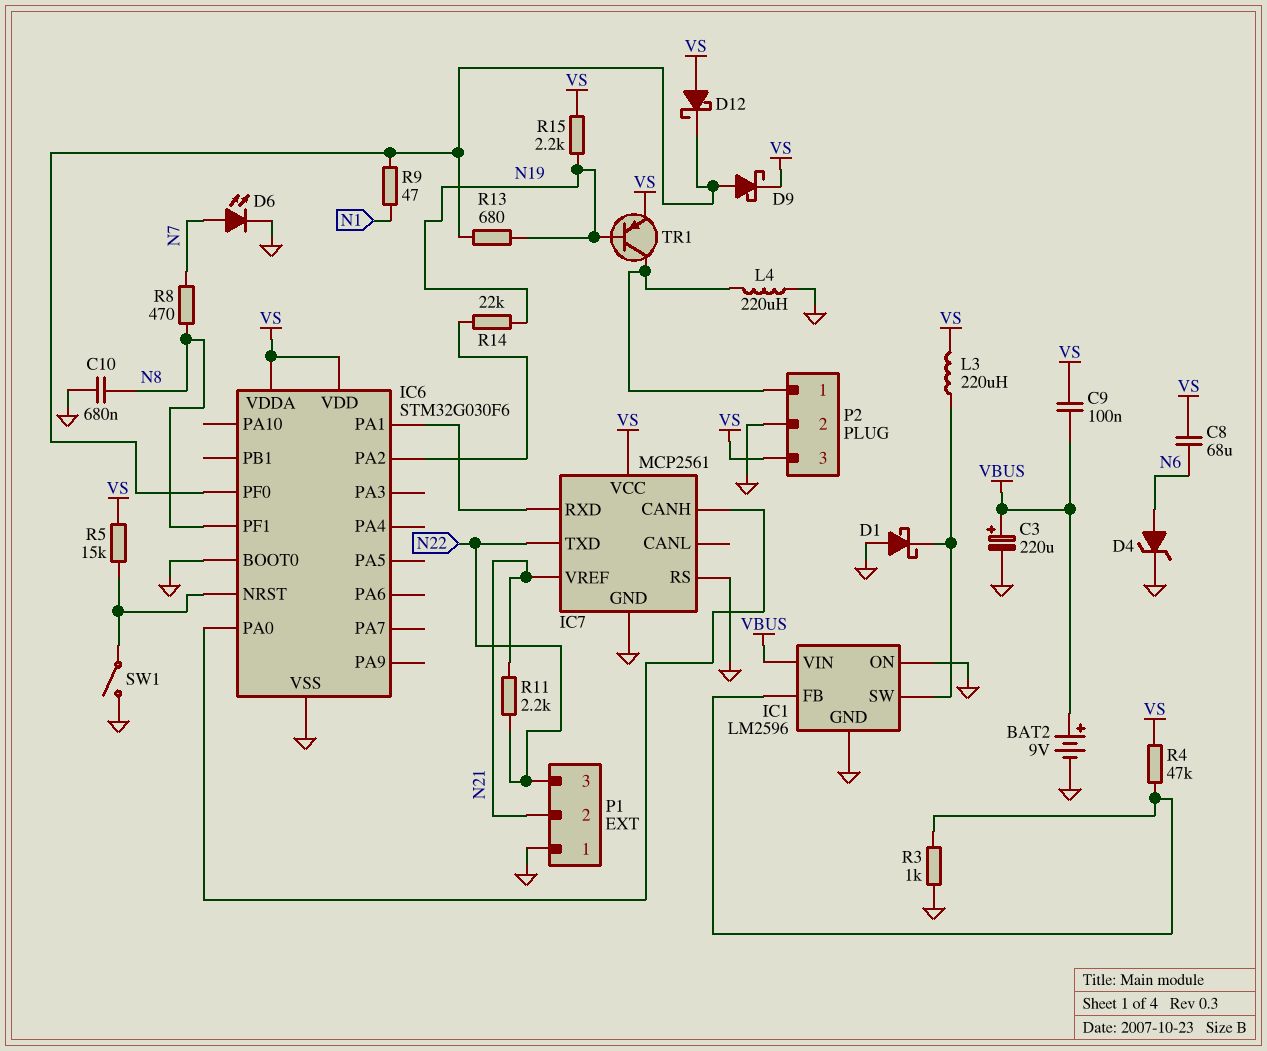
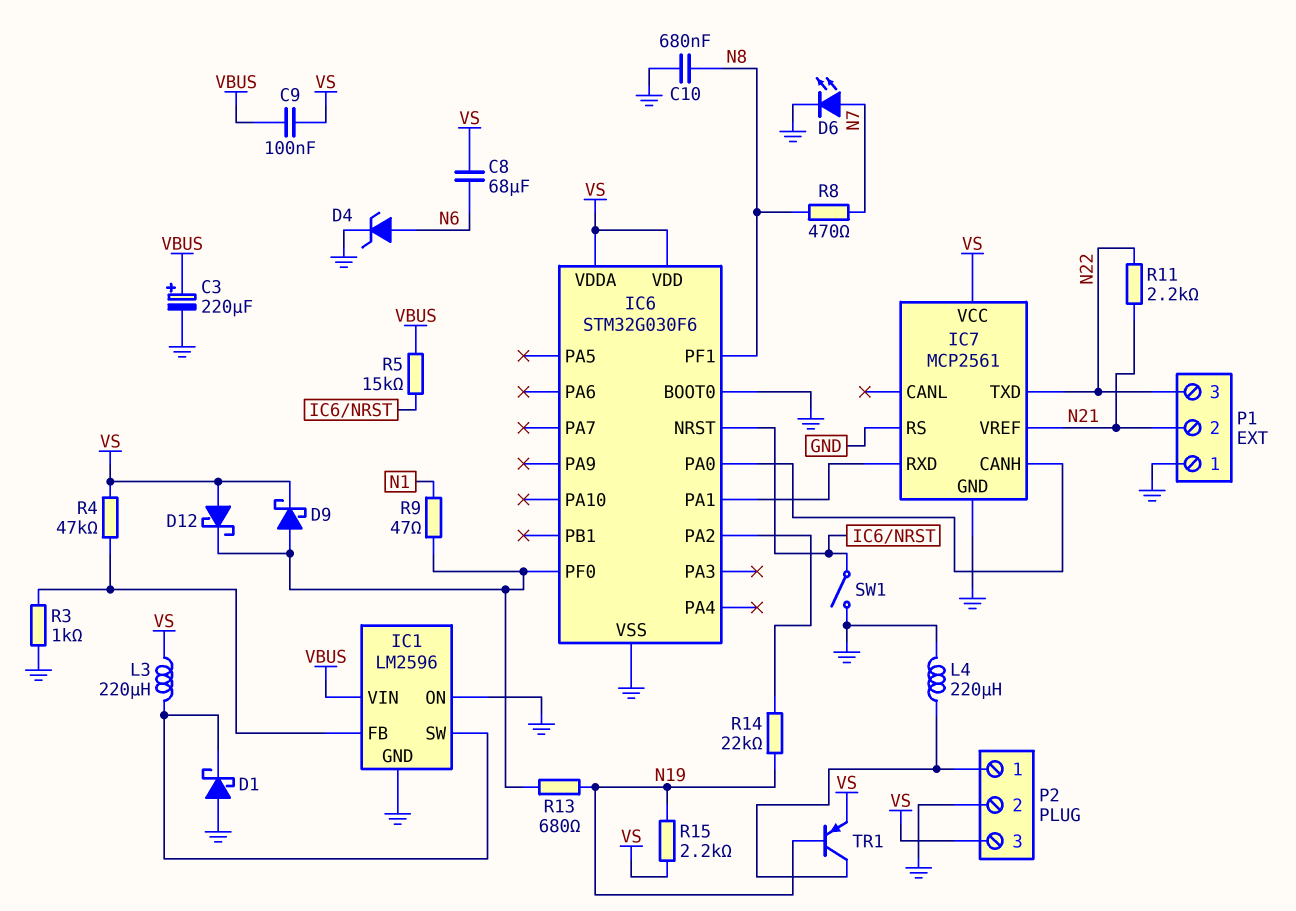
BAT2: 9V (plus VBUS, minus GND) -> none
R5: 15k (IC6/NRST, VS) -> 15k (IC6/NRST, VBUS)

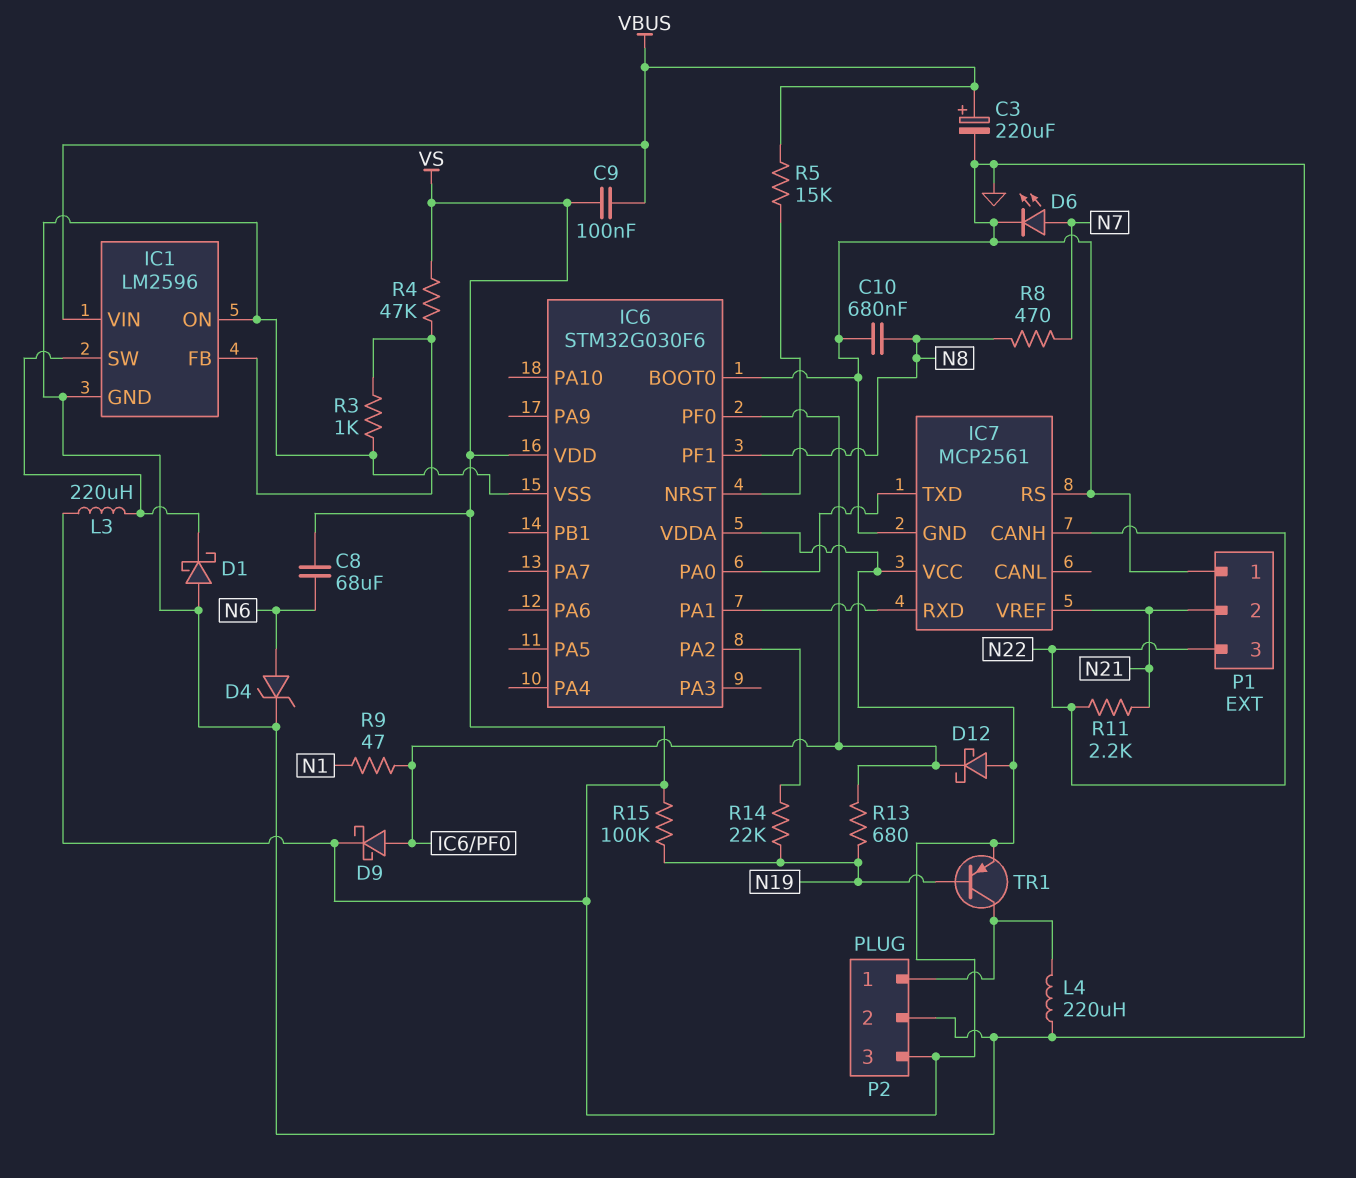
IC7 pin CANH: IC6/PA0 -> N22
IC7 pin TXD: N22 -> IC6/PA0
R15: 2.2k (N19, VS) -> 100k (N19, VS)
SW1: switch (GND, IC6/NRST) -> none

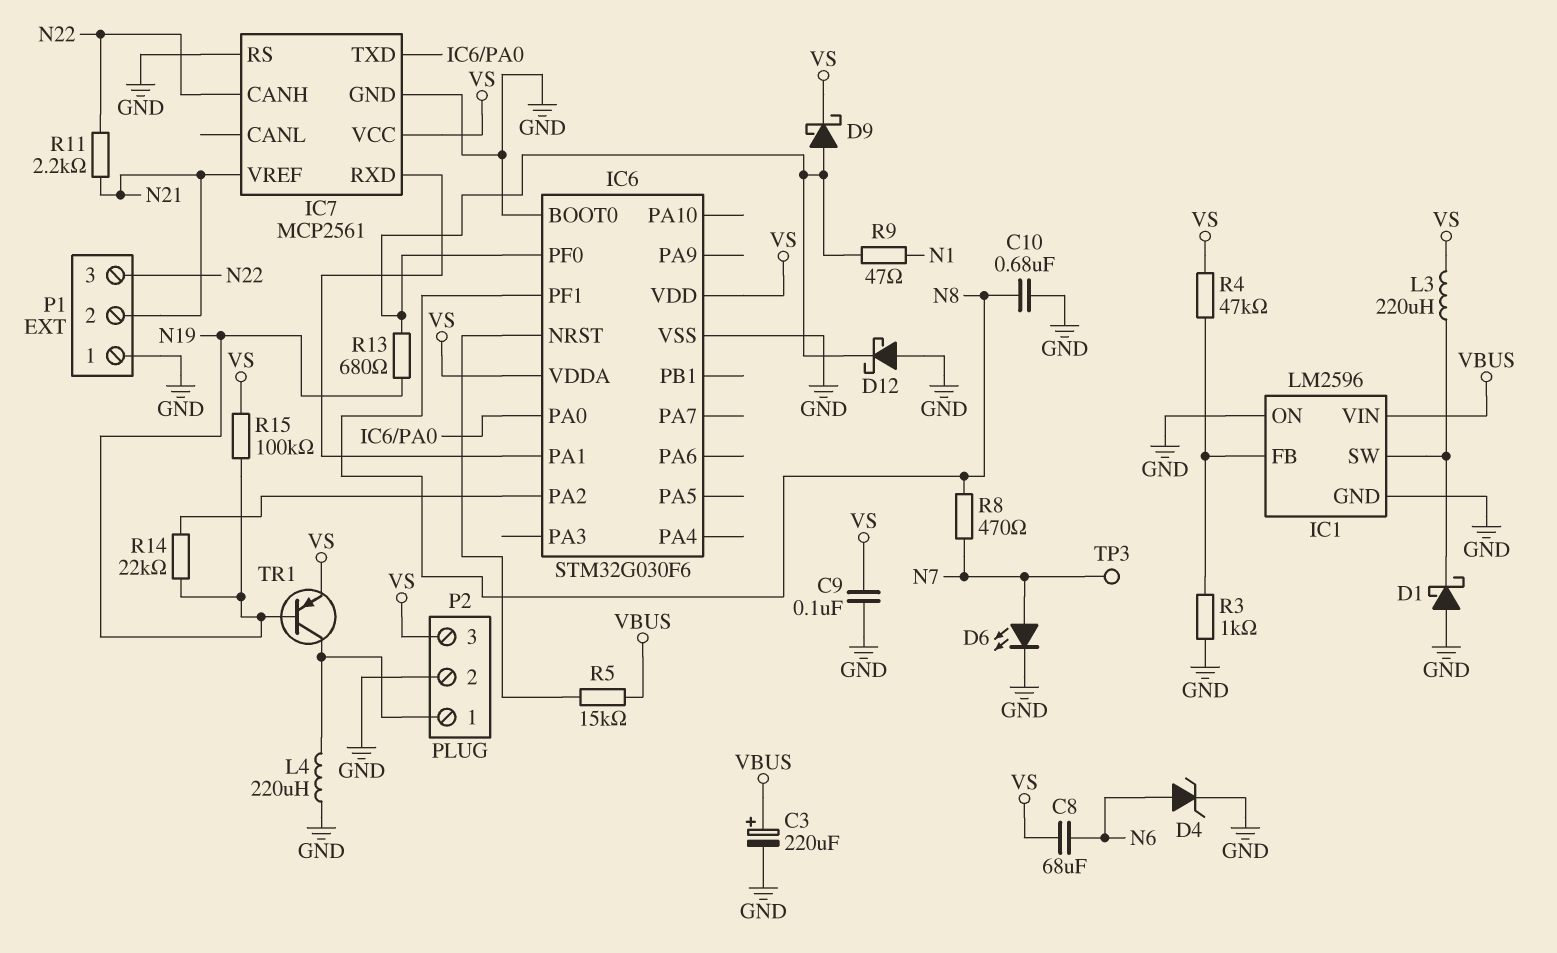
C9: 100nF (VBUS, VS) -> 100nF (GND, VS)
D12: schottky (A VS, K IC6/PF0) -> schottky (A GND, K IC6/PF0)
TP3: none -> test point (N7)

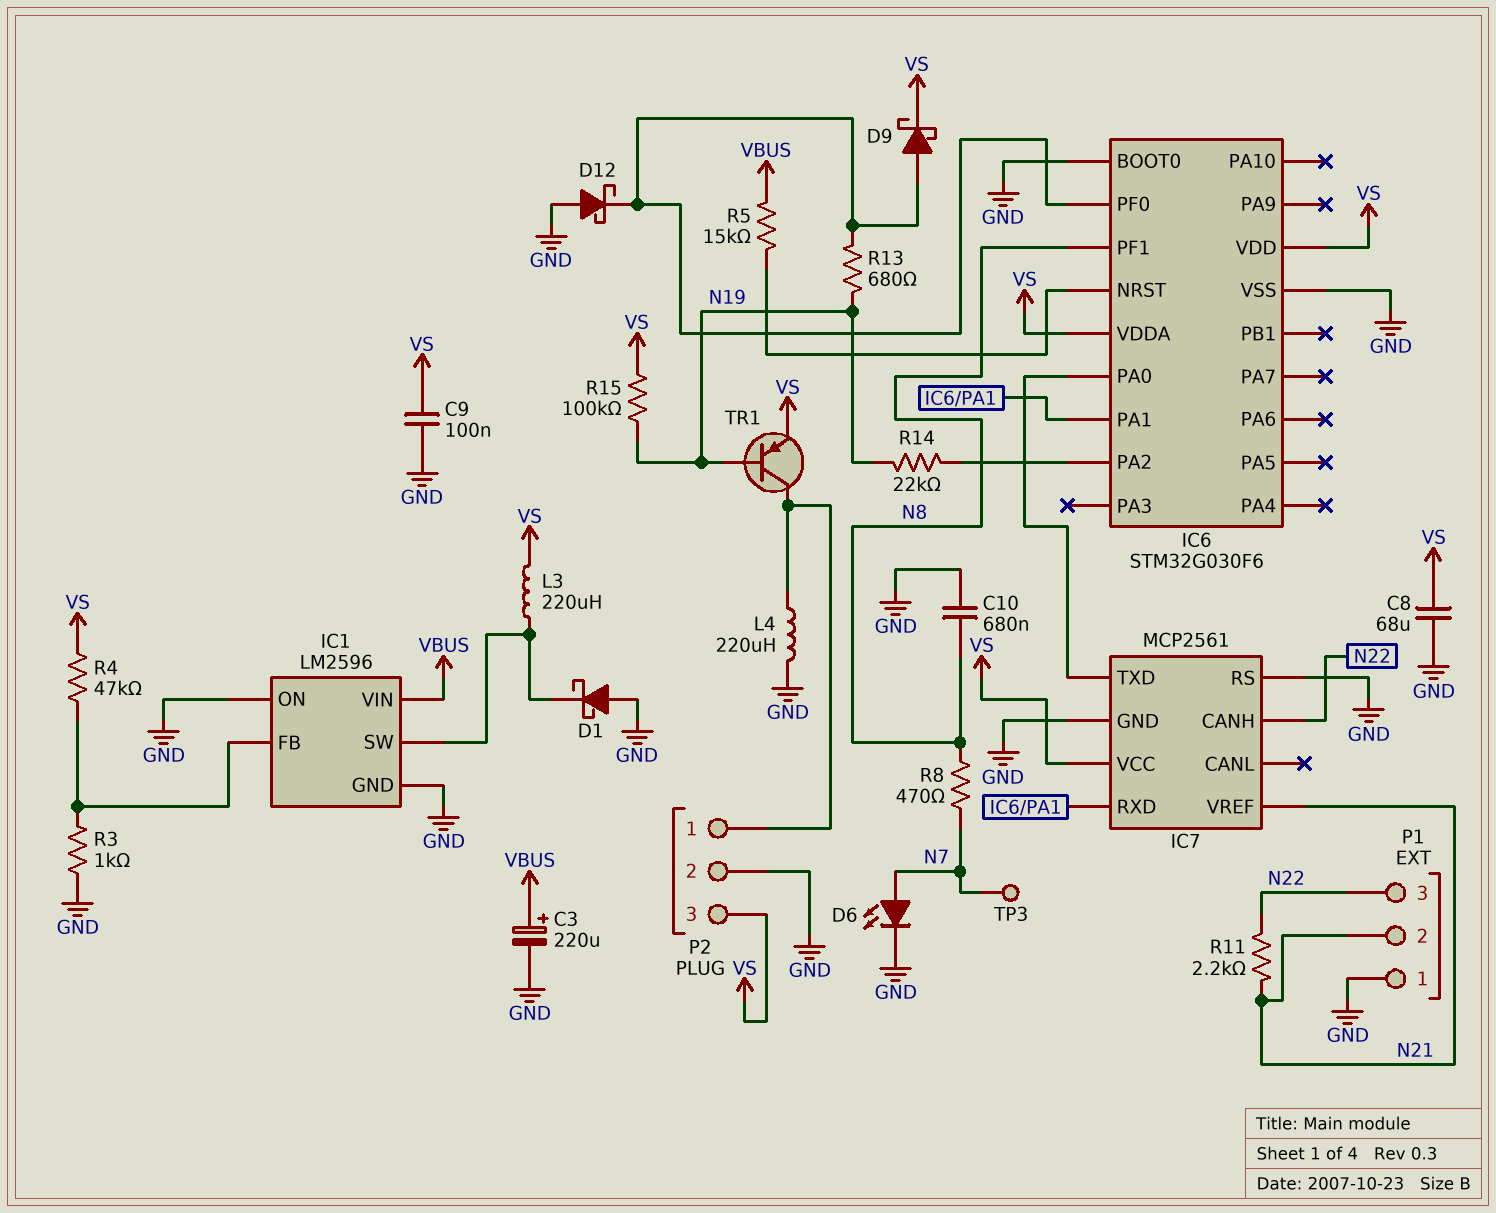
C8: 68uF (N6, VS) -> 68uF (GND, VS)
D4: zener (A N6, K GND) -> none
R9: 47 (IC6/PF0, N1) -> none

